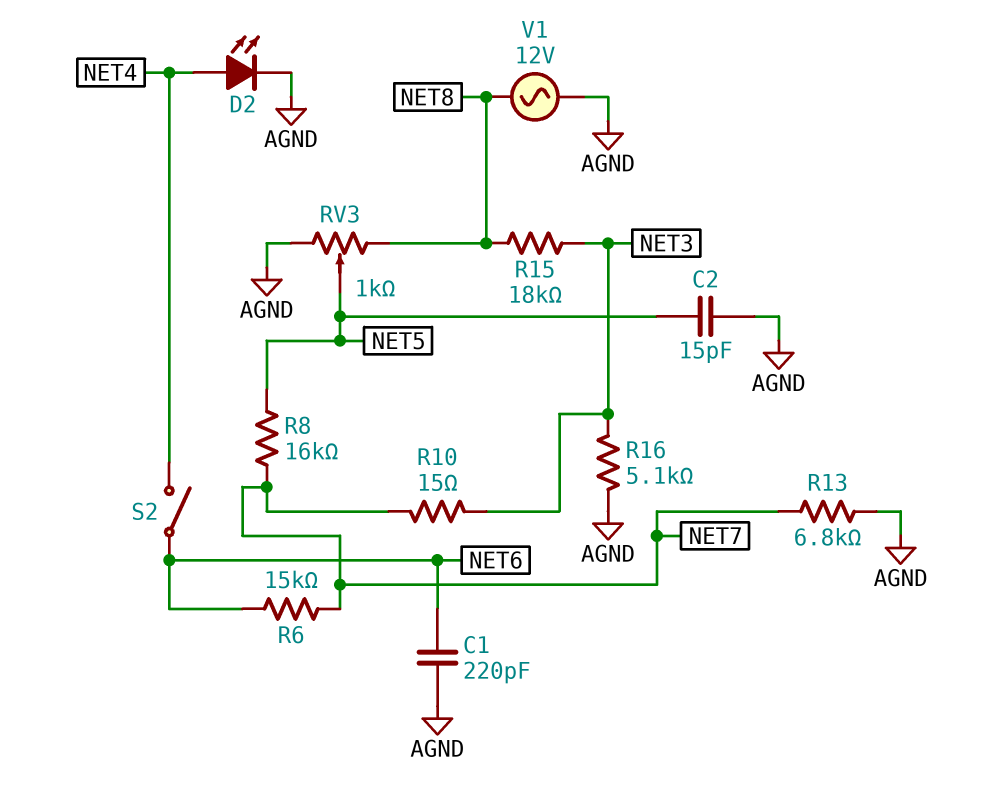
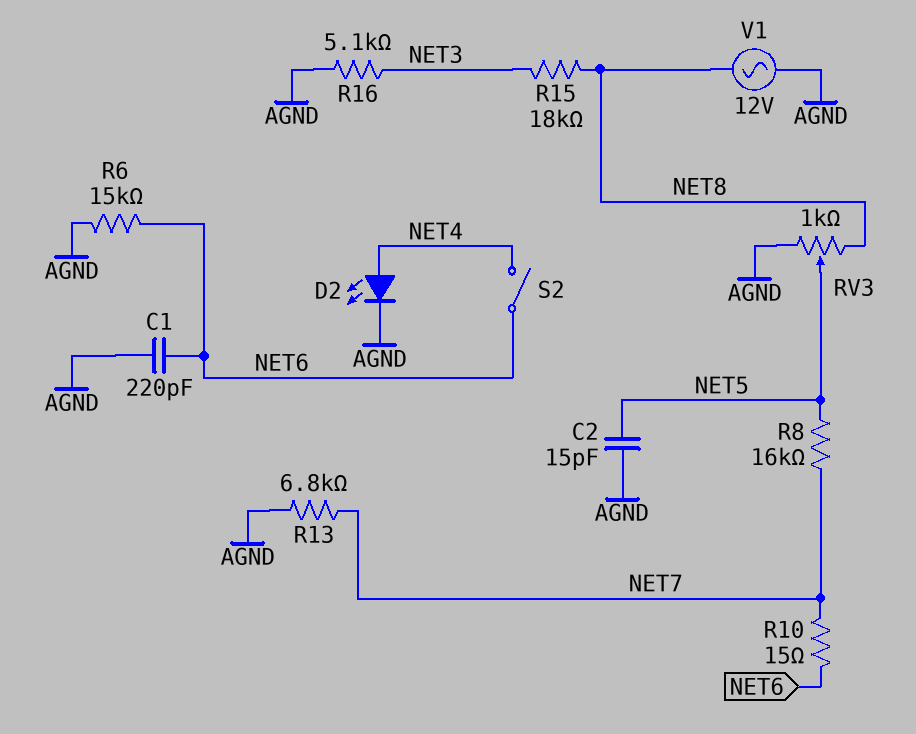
R6: 15k (NET6, NET7) -> 15k (AGND, NET6)
R10: 15 (NET3, NET7) -> 15 (NET6, NET7)

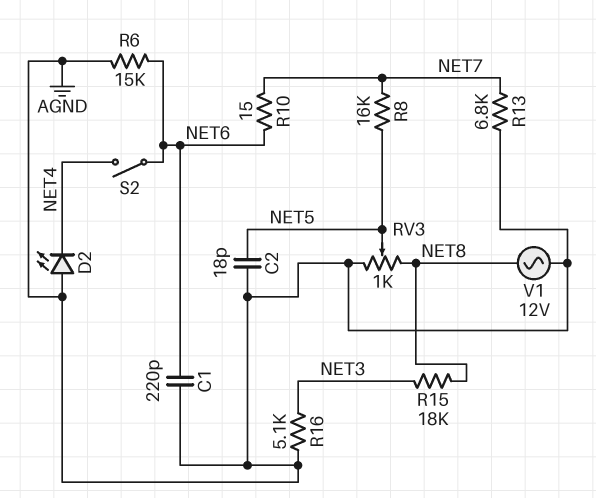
C2: 15pF (AGND, NET5) -> 18pF (AGND, NET5)
D2: LED (A NET4, K AGND) -> LED (A AGND, K NET4)

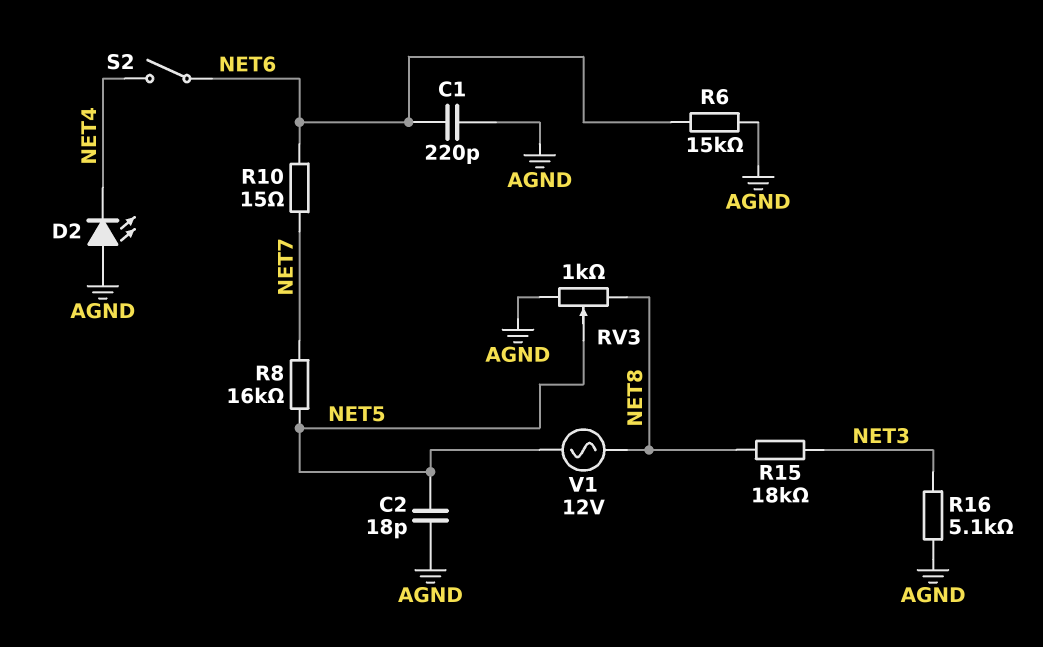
R13: 6.8k (AGND, NET7) -> none
V1: AC 12V (AGND, NET8) -> AC 12V (NET5, NET8)

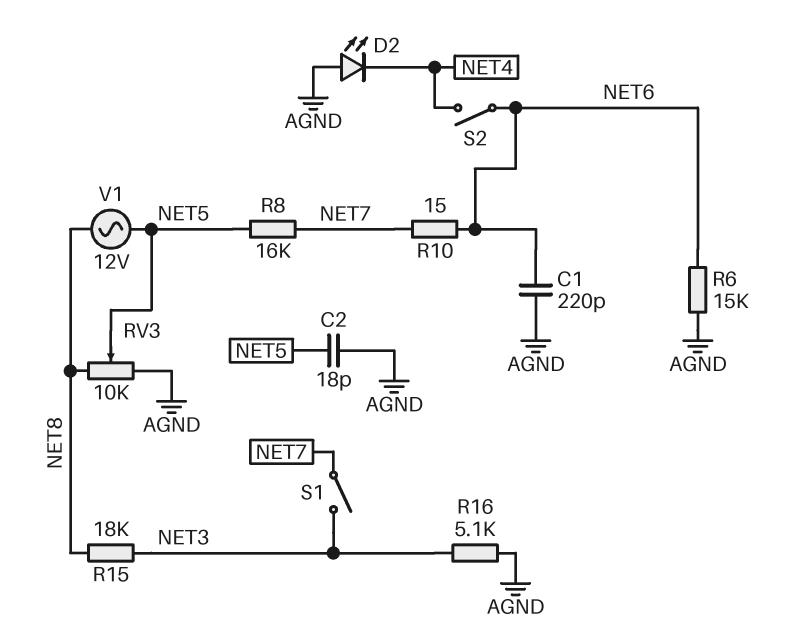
RV3: 1k (AGND, NET8, wiper NET5) -> 10k (AGND, NET8, wiper NET5)
S1: none -> switch (NET3, NET7)

